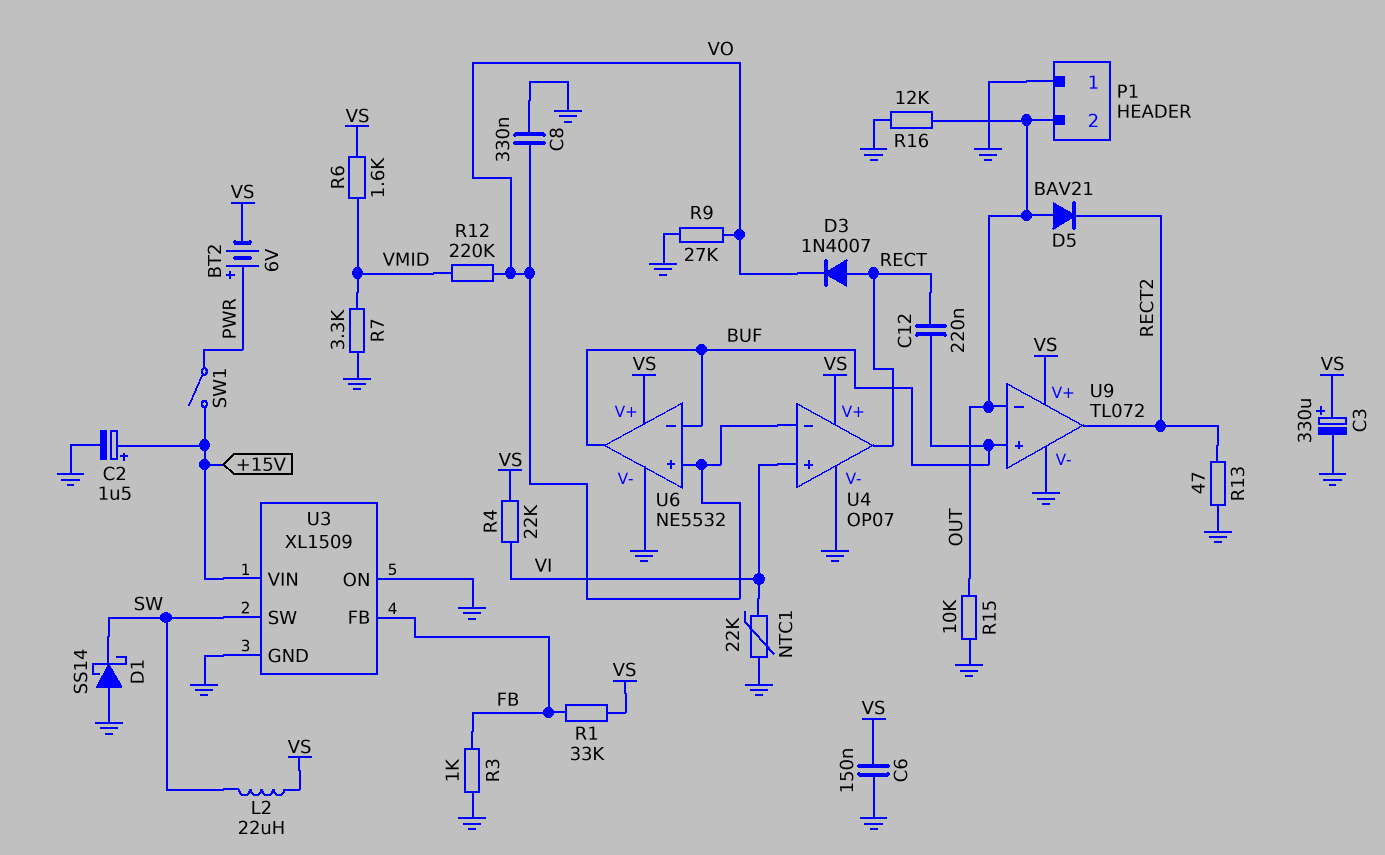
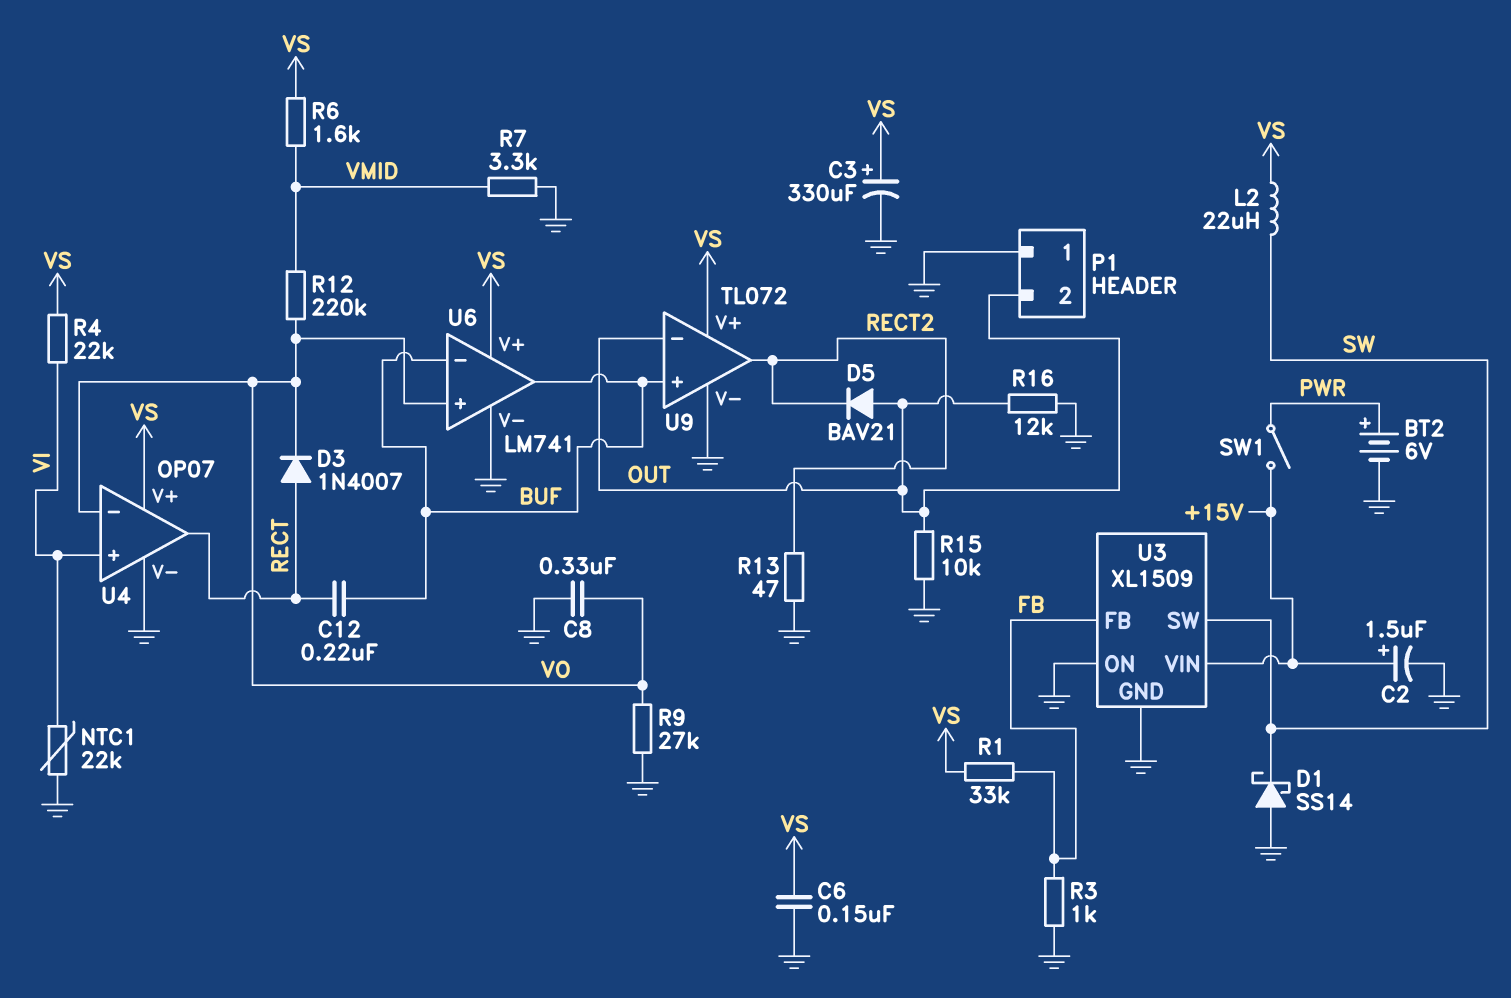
BT2: 6V (plus PWR, minus VS) -> 6V (plus PWR, minus GND)
U6: NE5532 -> LM741

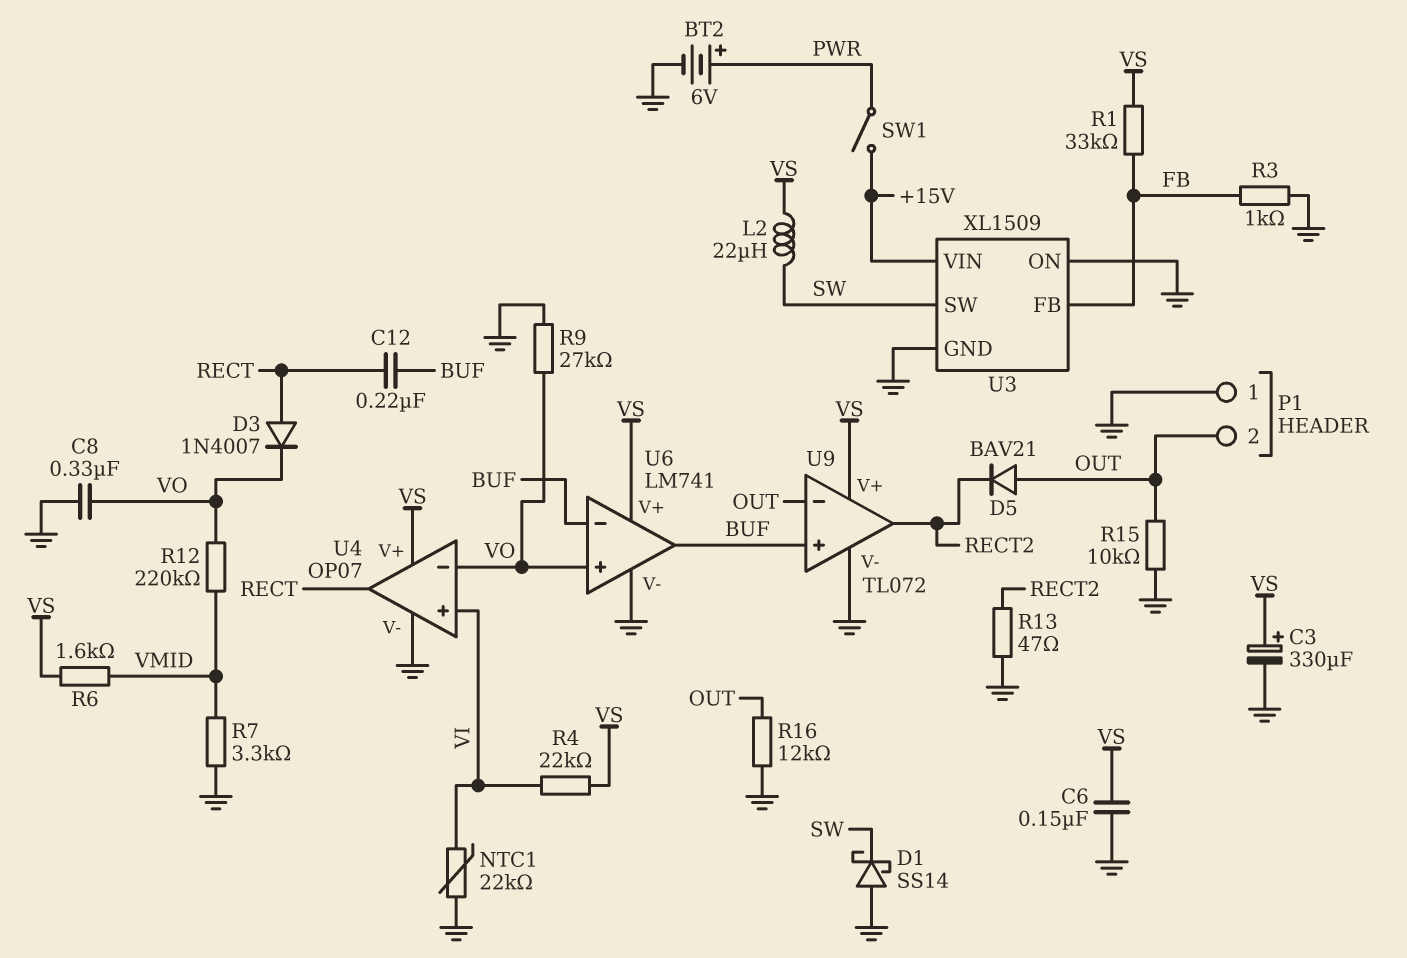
C2: 1.5uF (plus +15V, minus GND) -> none

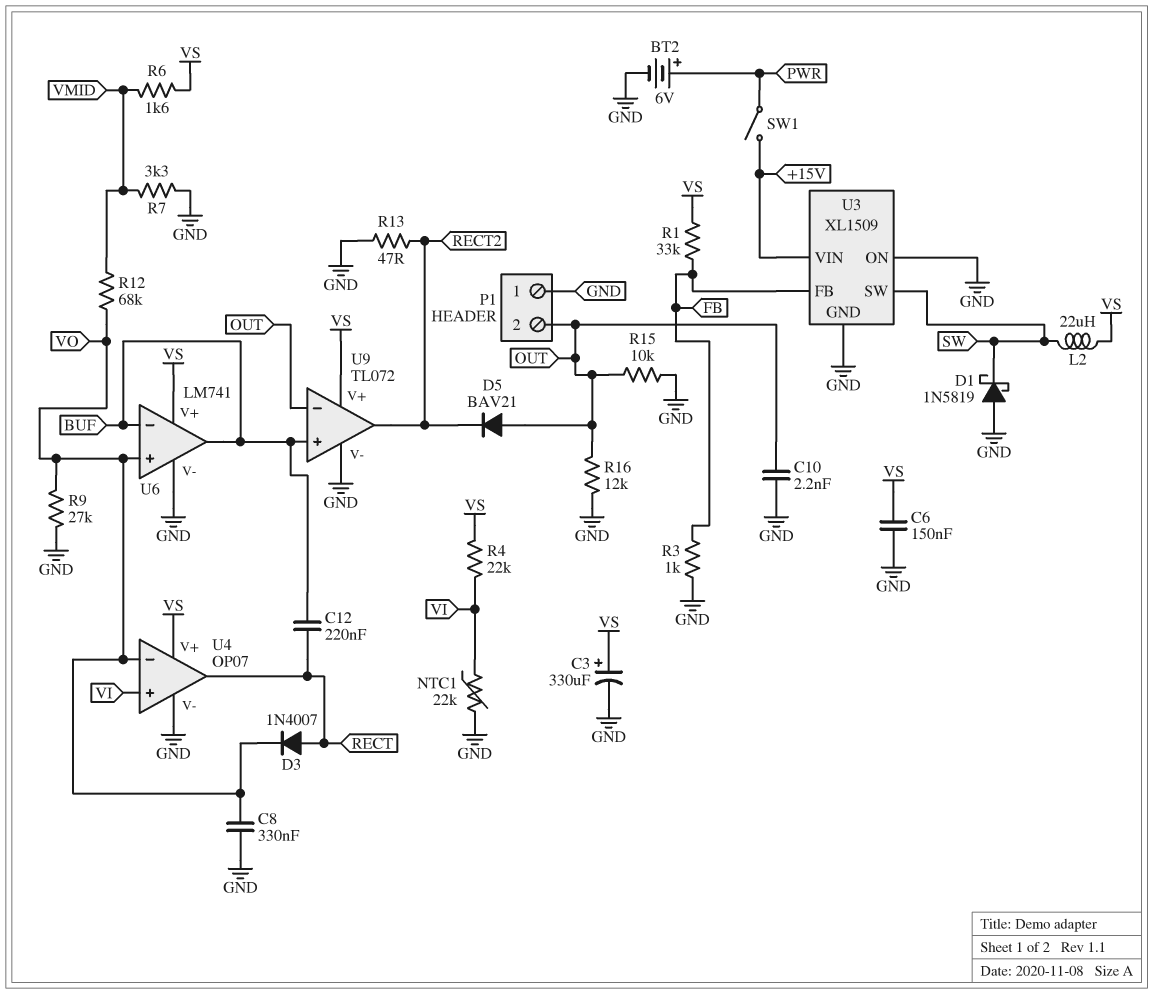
C10: none -> 2.2nF (GND, OUT)
D1: schottky SS14 (A GND, K SW) -> schottky 1N5819 (A GND, K SW)
R12: 220k (VMID, VO) -> 68k (VMID, VO)

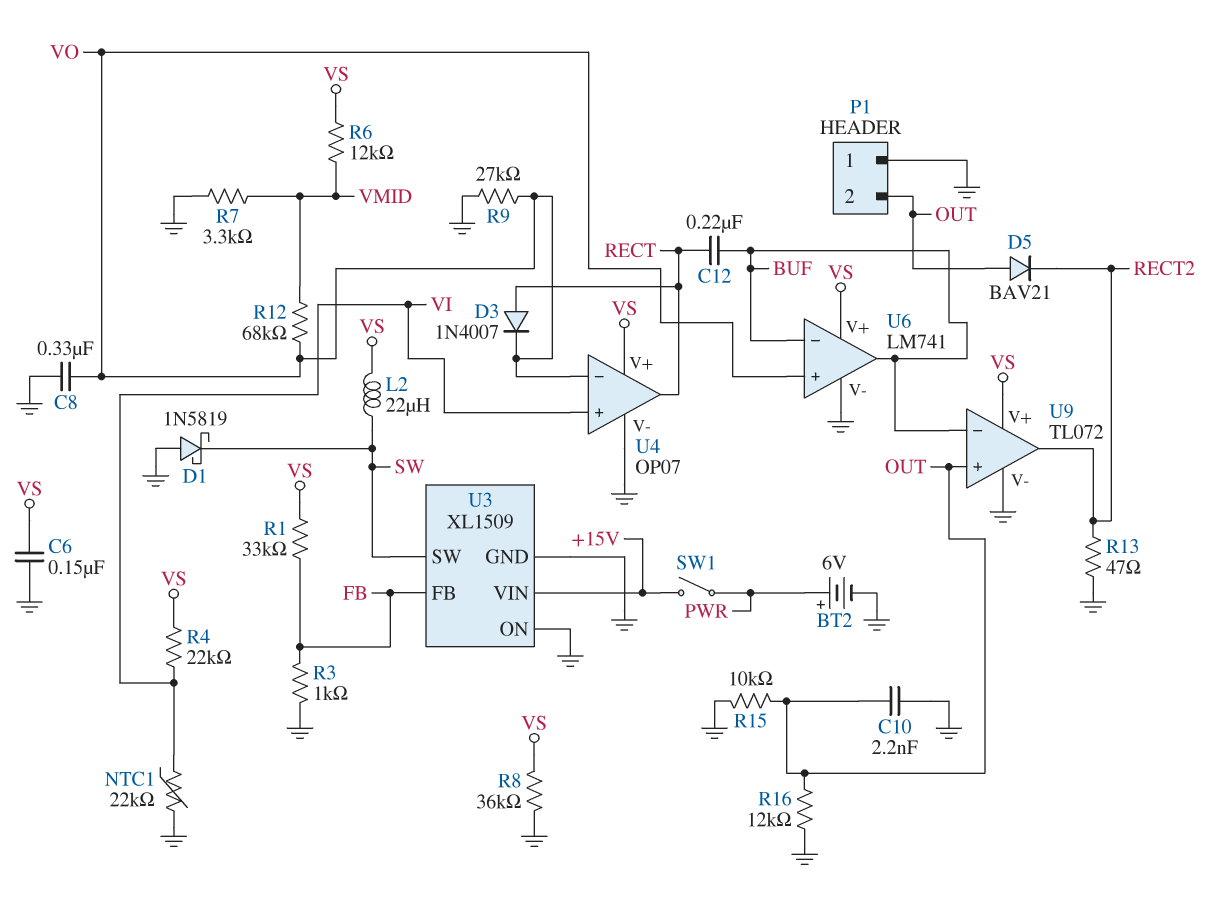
C3: 330uF (plus VS, minus GND) -> none
R6: 1.6k (VMID, VS) -> 12k (VMID, VS)
R8: none -> 36k (GND, VS)
U9 pin in+: BUF -> OUT
U9 pin in-: OUT -> BUF

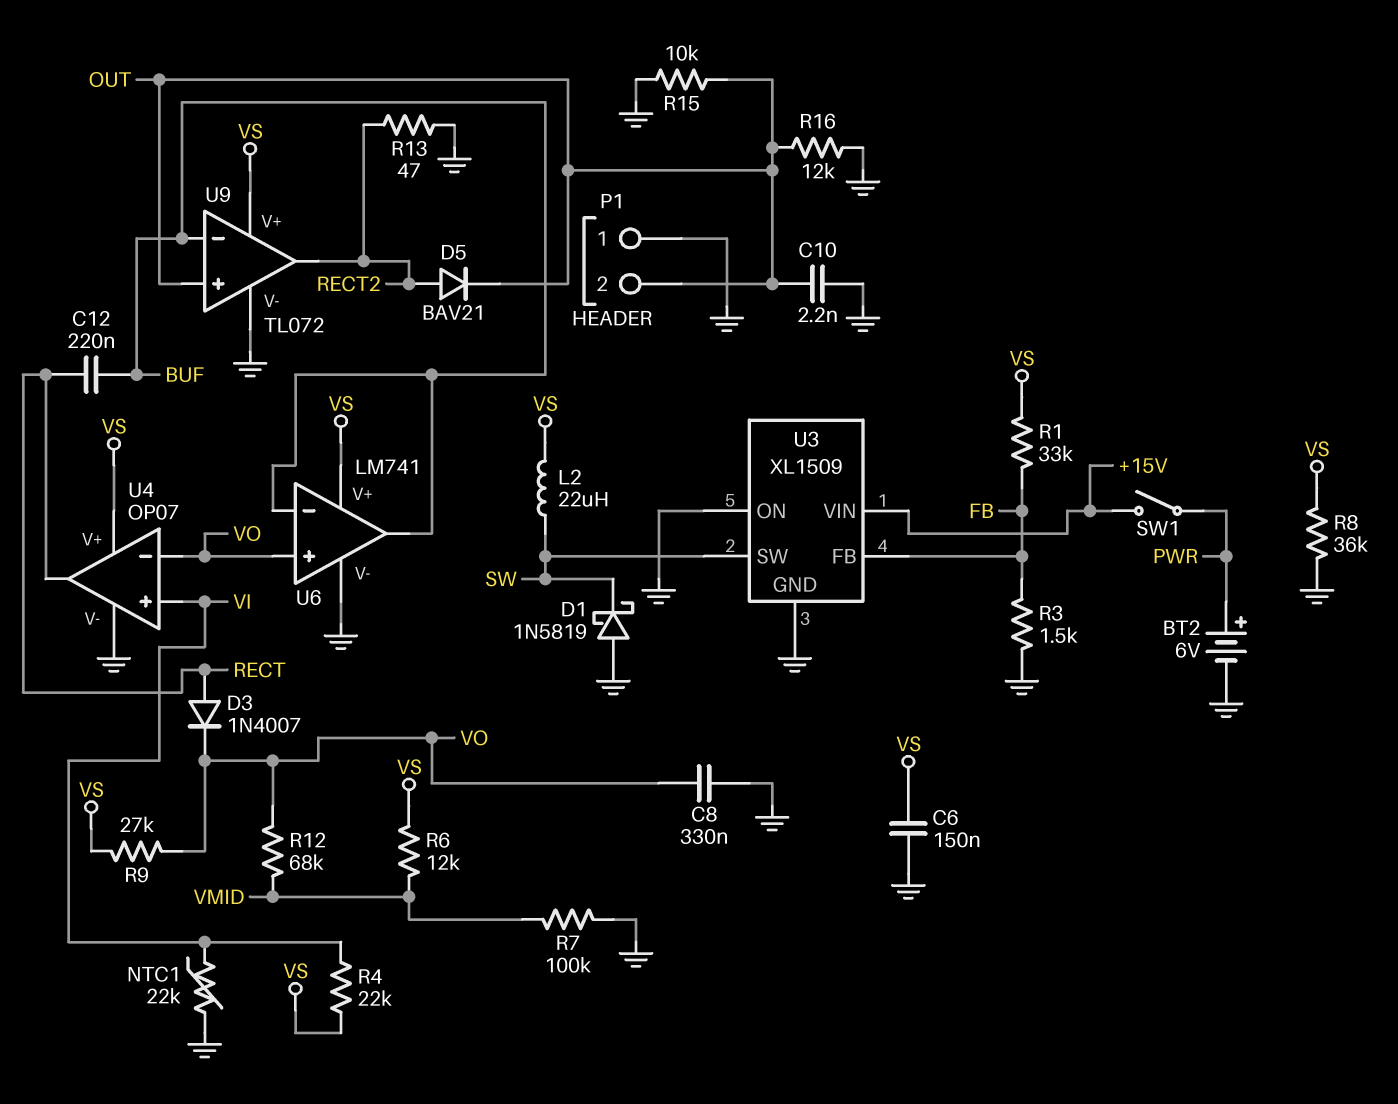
D5: diode BAV21 (A OUT, K RECT2) -> diode BAV21 (A RECT2, K OUT)
R3: 1k (FB, GND) -> 1.5k (FB, GND)
R7: 3.3k (GND, VMID) -> 100k (GND, VMID)
R9: 27k (GND, VO) -> 27k (VO, VS)

